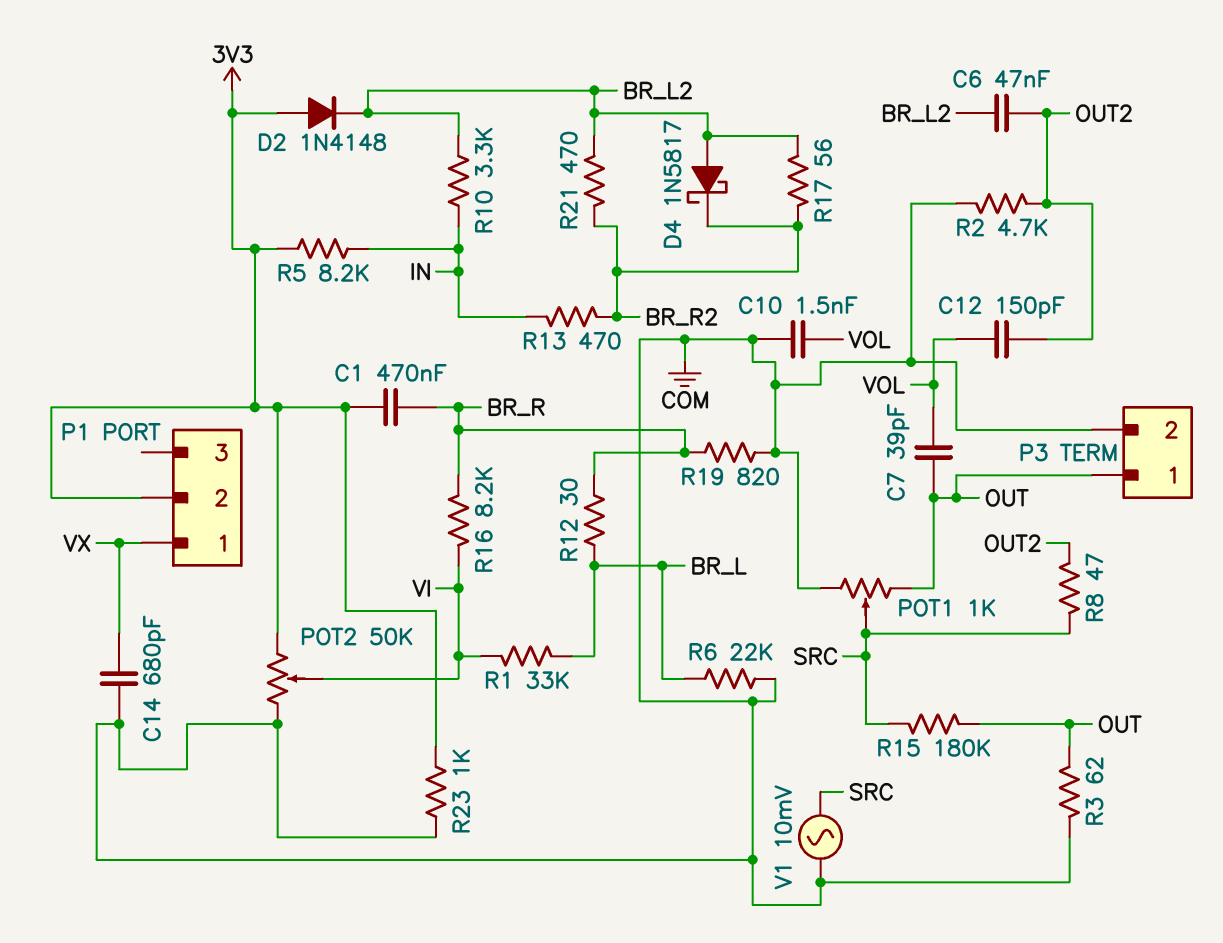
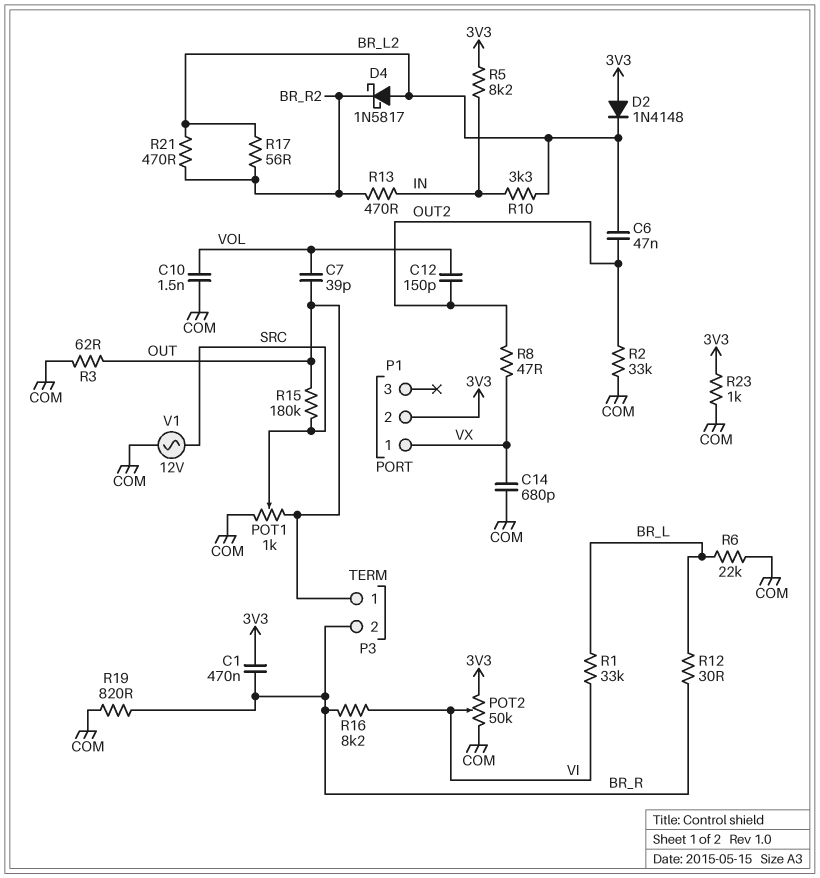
P3 pin 2: COM -> BR_R
R2: 4.7k (COM, OUT2) -> 33k (COM, OUT2)
R8: 47 (OUT2, SRC) -> 47 (OUT2, VX)
V1: AC 10mV (COM, SRC) -> AC 12V (COM, SRC)

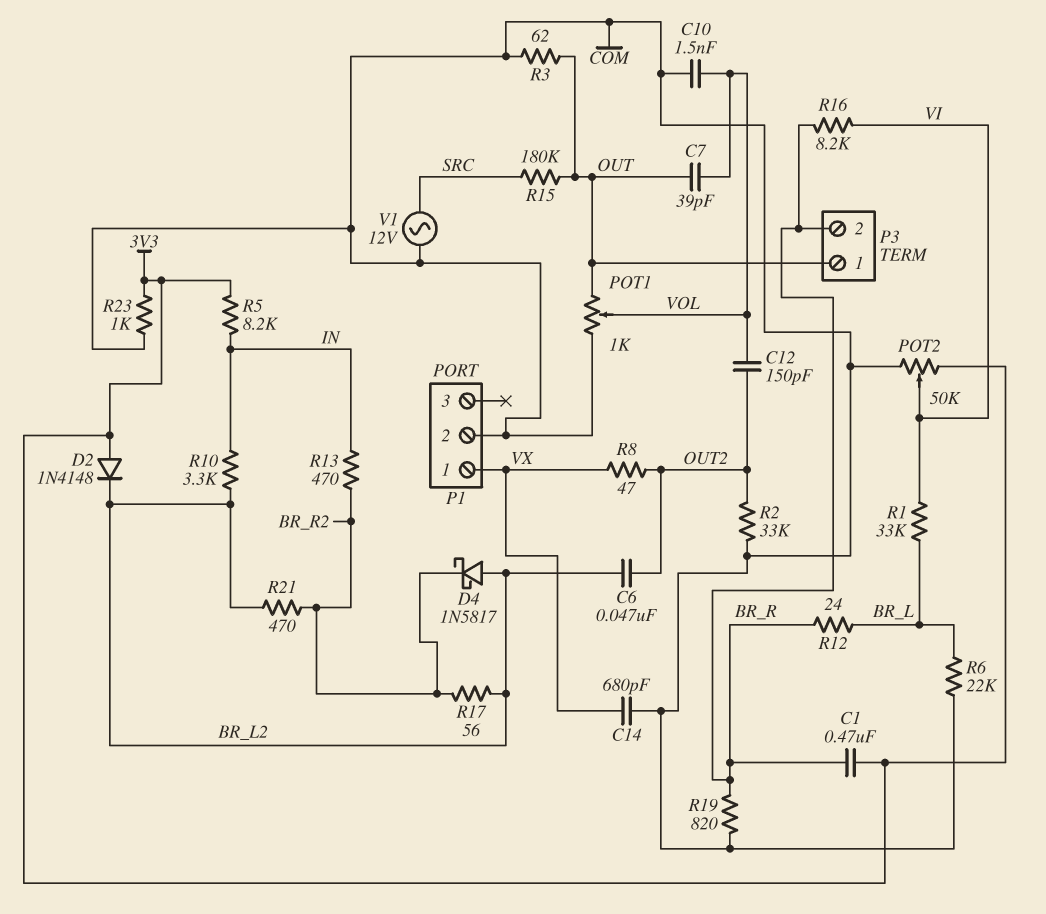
P1 pin 2: 3V3 -> COM
POT1: 1k (COM, OUT, wiper SRC) -> 1k (COM, OUT, wiper VOL)
R12: 30 (BR_L, BR_R) -> 24 (BR_L, BR_R)

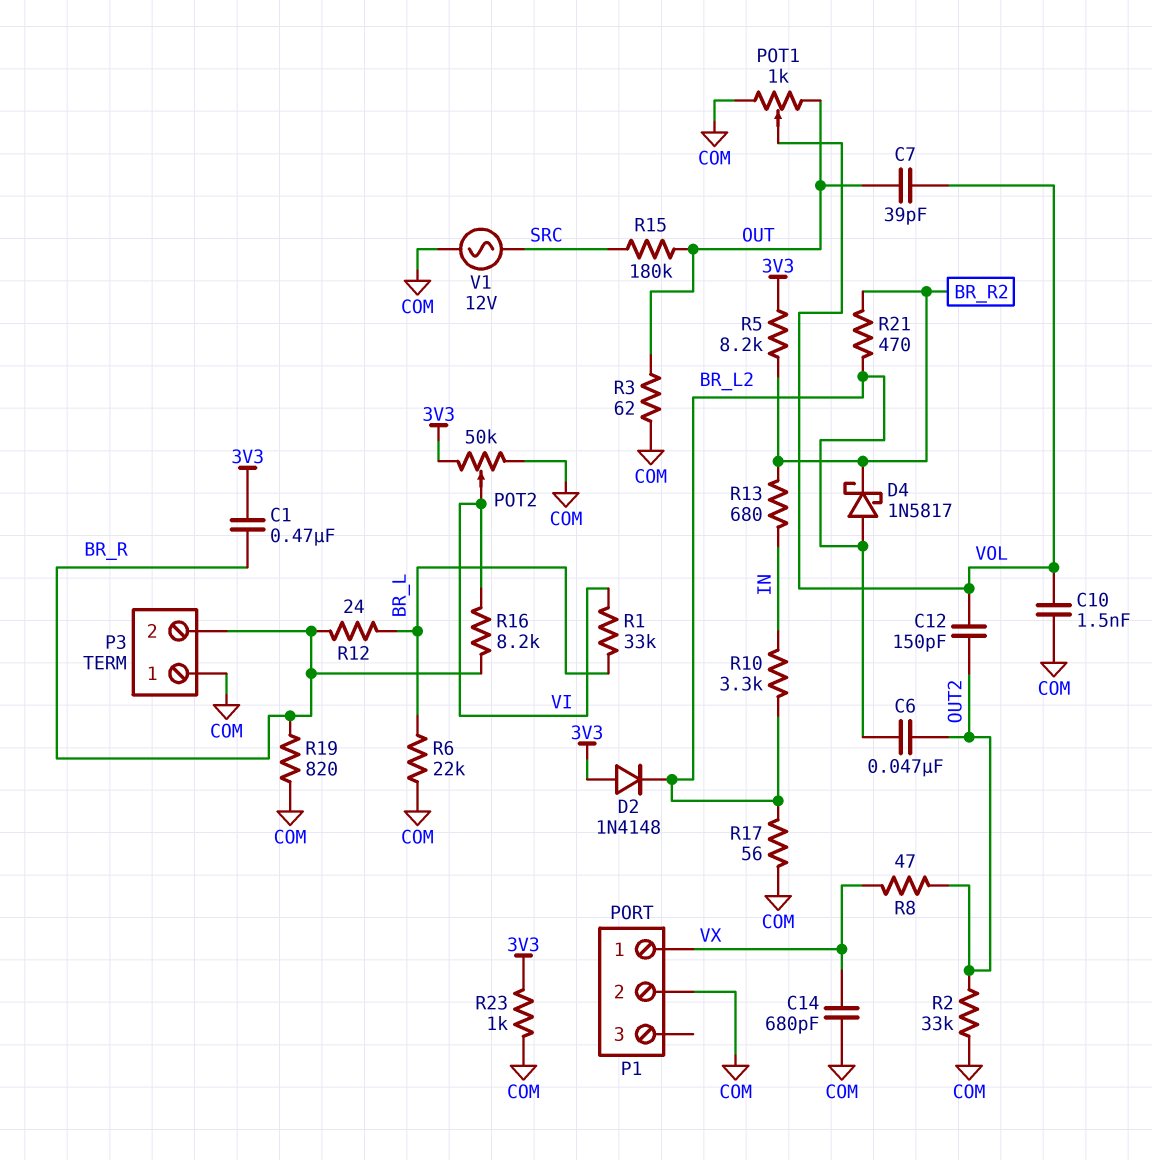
P3 pin 1: OUT -> COM
R5: 8.2k (3V3, IN) -> 8.2k (3V3, BR_R2)
R13: 470 (BR_R2, IN) -> 680 (BR_R2, IN)
R17: 56 (BR_L2, BR_R2) -> 56 (BR_L2, COM)

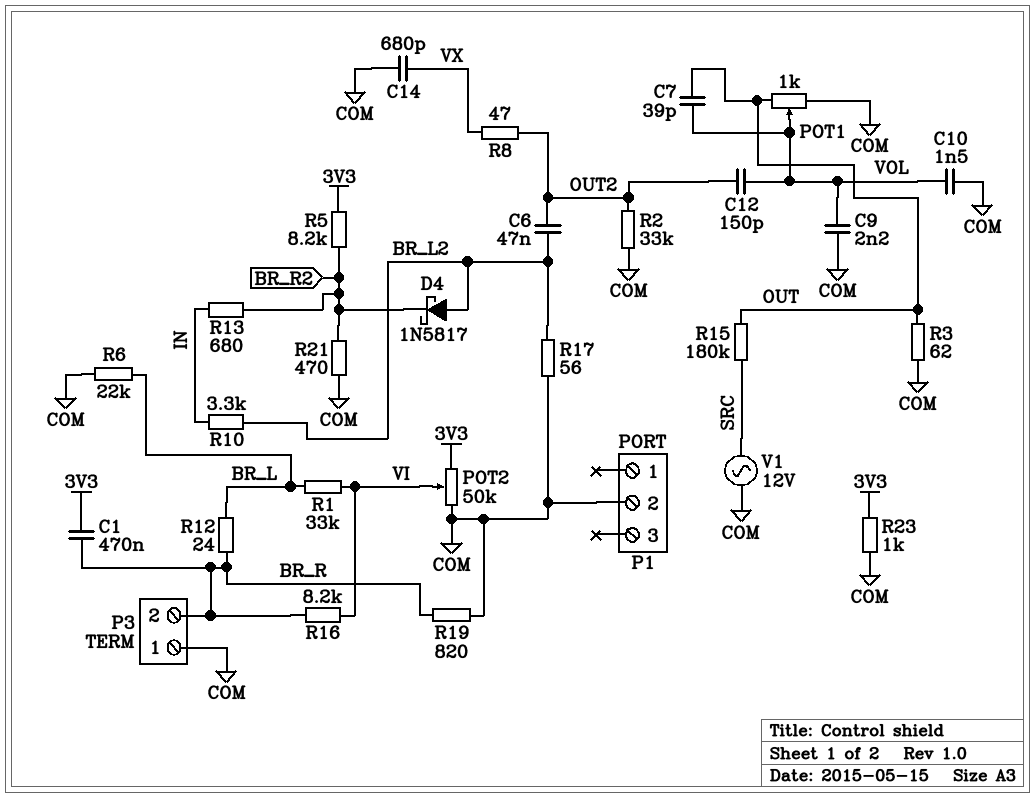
C9: none -> 2.2nF (COM, VOL)
D2: diode 1N4148 (A 3V3, K BR_L2) -> none
P1 pin 1: VX -> none
R21: 470 (BR_L2, BR_R2) -> 470 (BR_R2, COM)

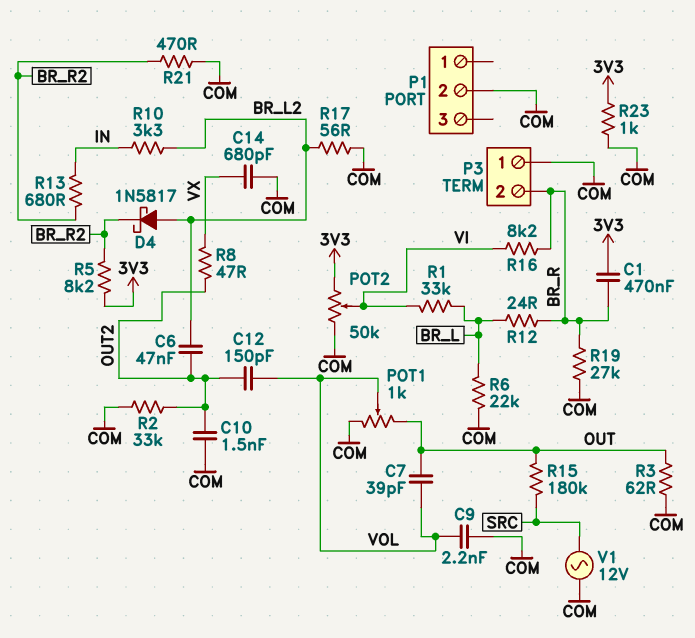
C10: 1.5nF (COM, VOL) -> 1.5nF (COM, OUT2)
R19: 820 (BR_R, COM) -> 27k (BR_R, COM)

